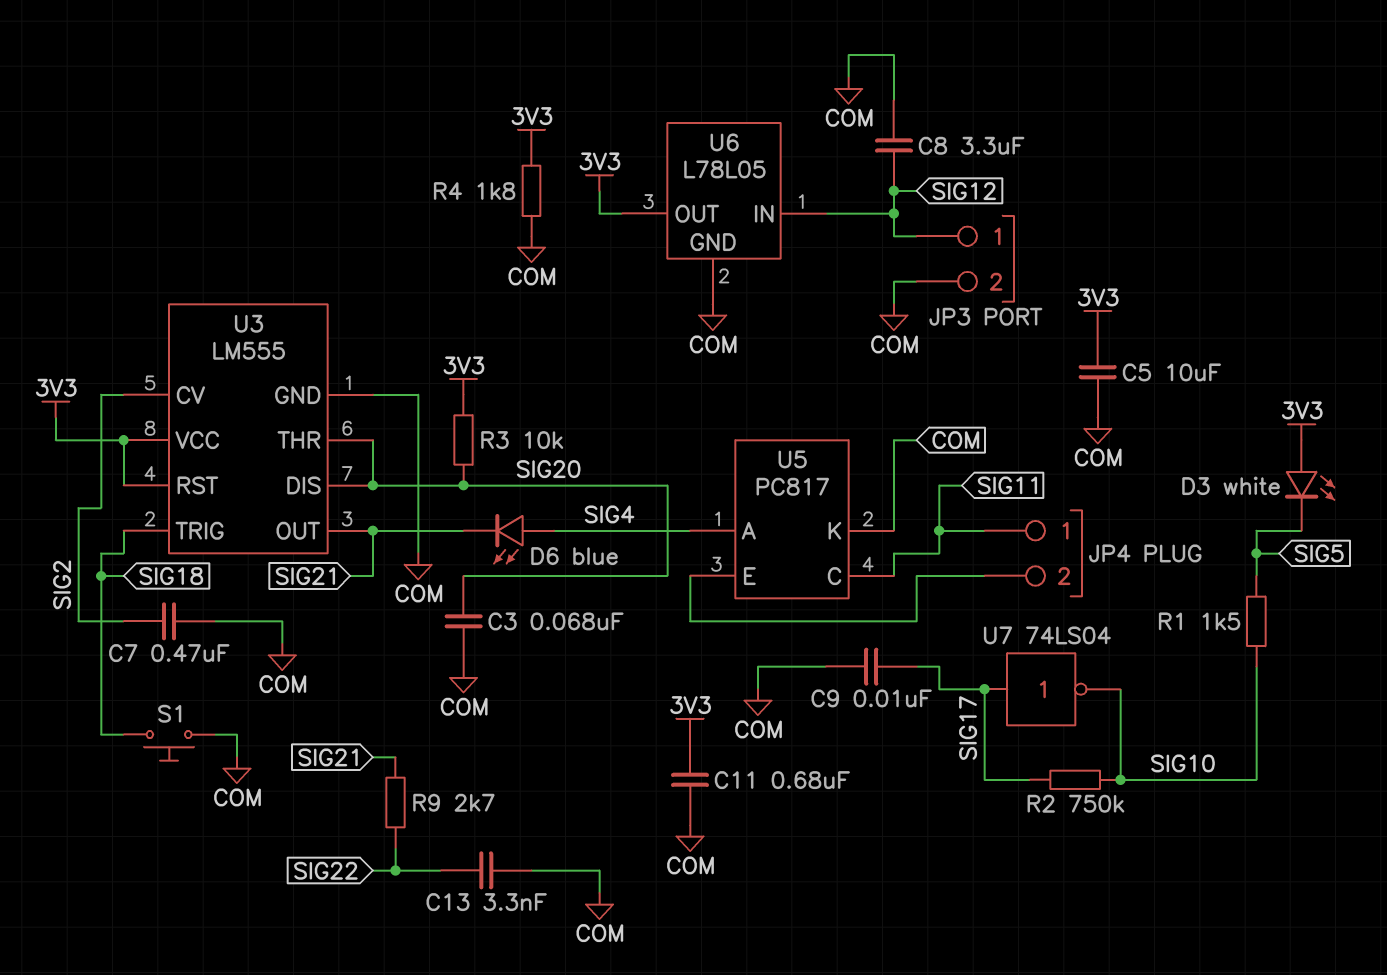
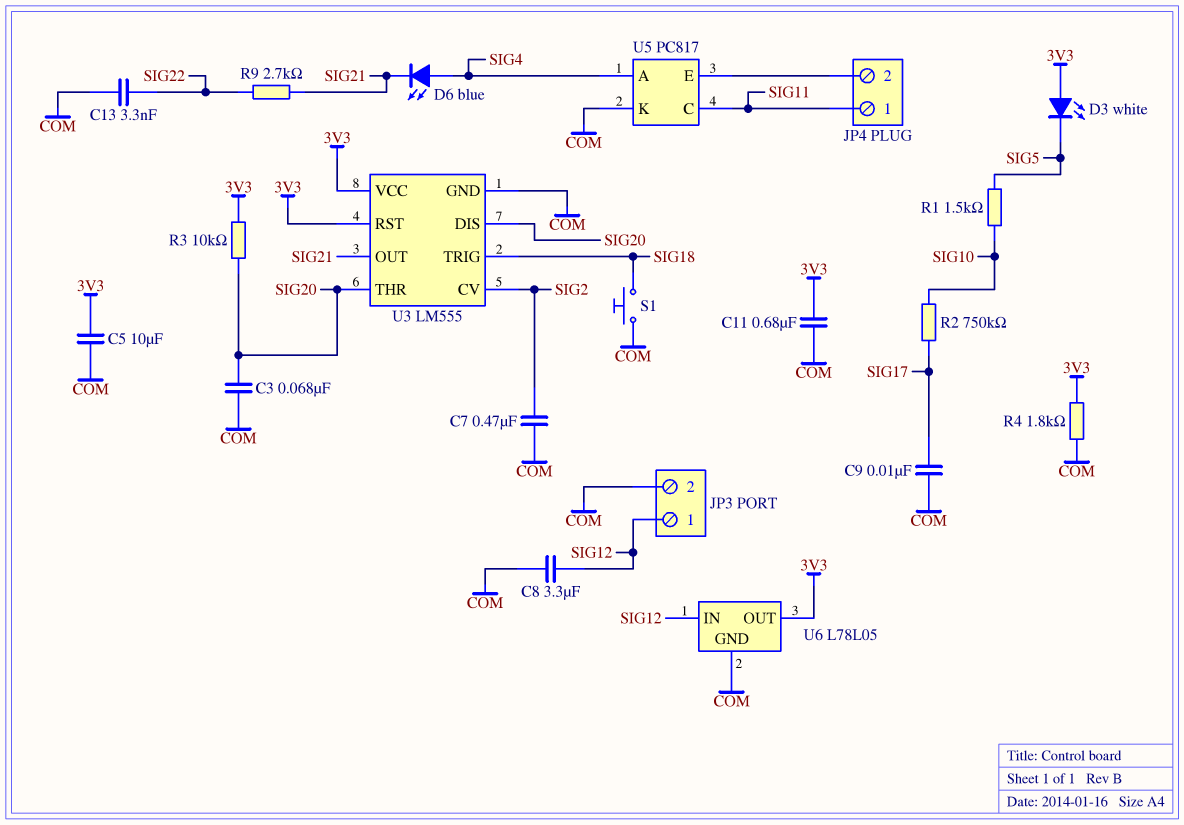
U7: NOT 74LS04 (in SIG17, out SIG10) -> none

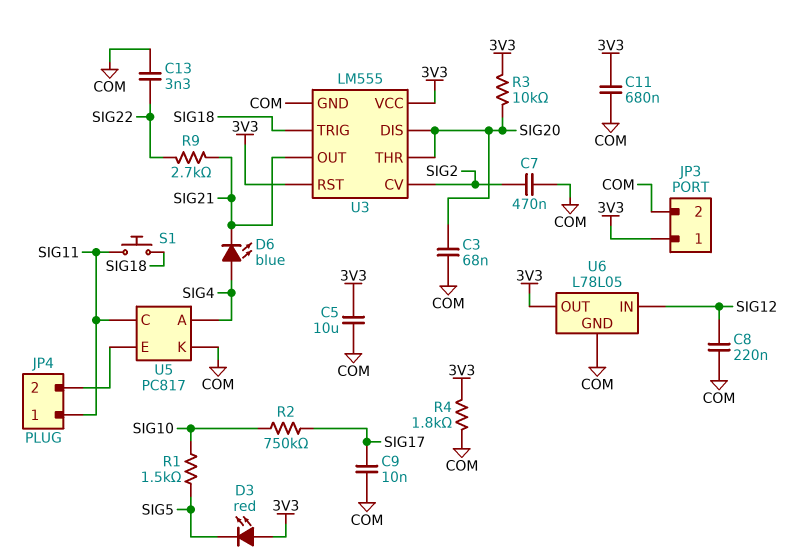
C8: 3.3uF (COM, SIG12) -> 220nF (COM, SIG12)
D3: LED white (A 3V3, K SIG5) -> LED red (A 3V3, K SIG5)
JP3 pin 1: SIG12 -> 3V3
S1: button (COM, SIG18) -> button (SIG11, SIG18)

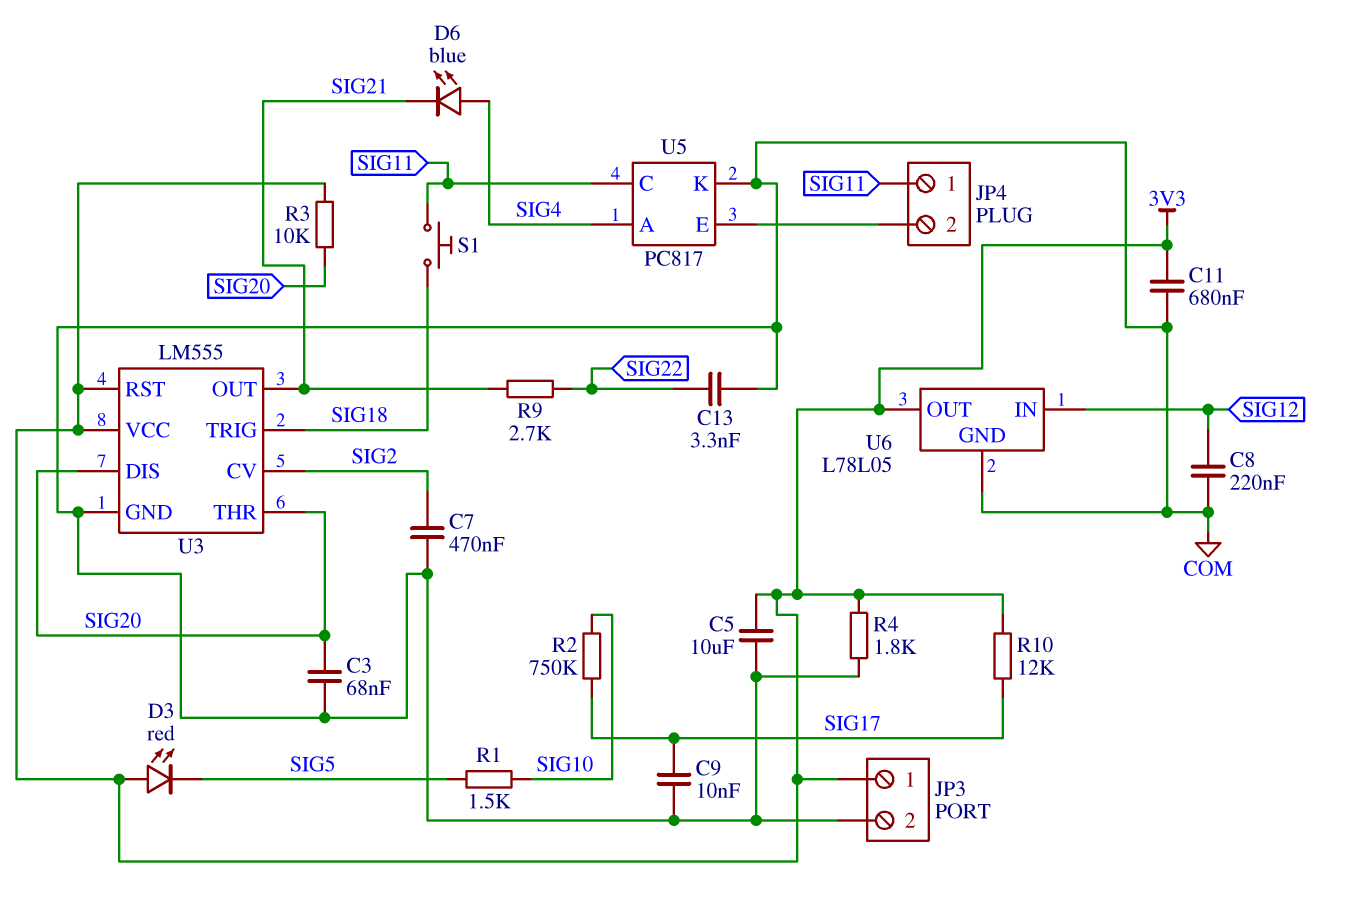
R10: none -> 12k (3V3, SIG17)

